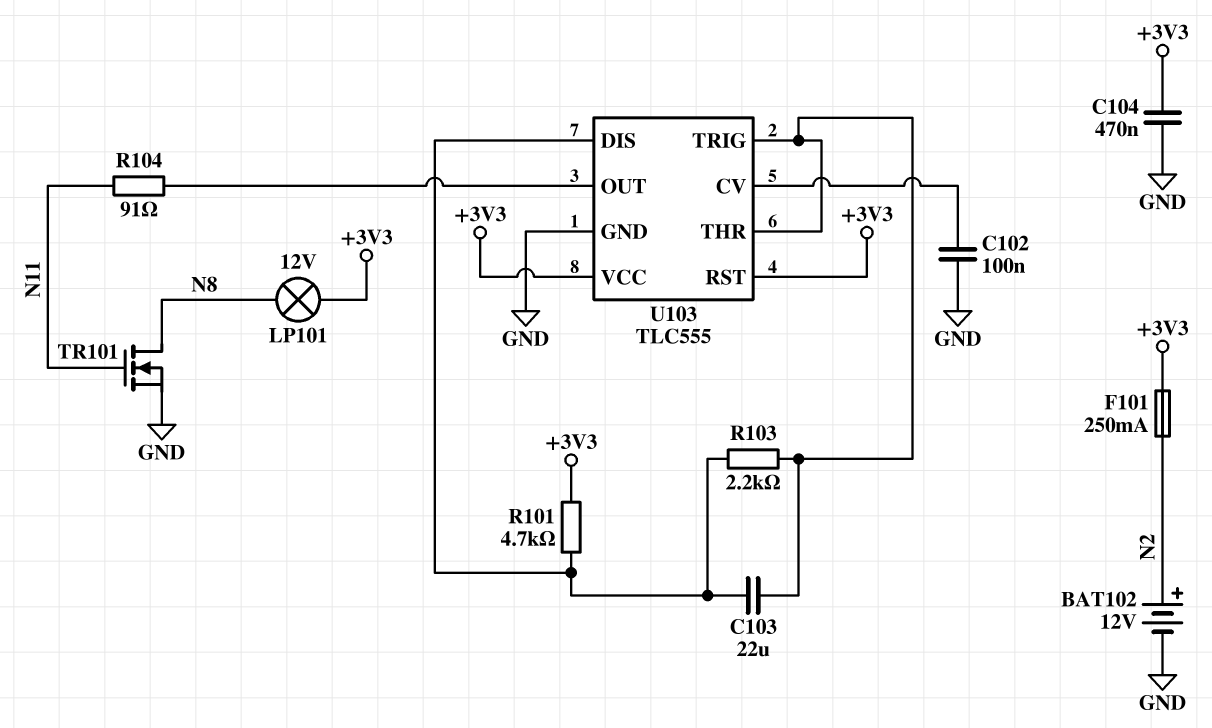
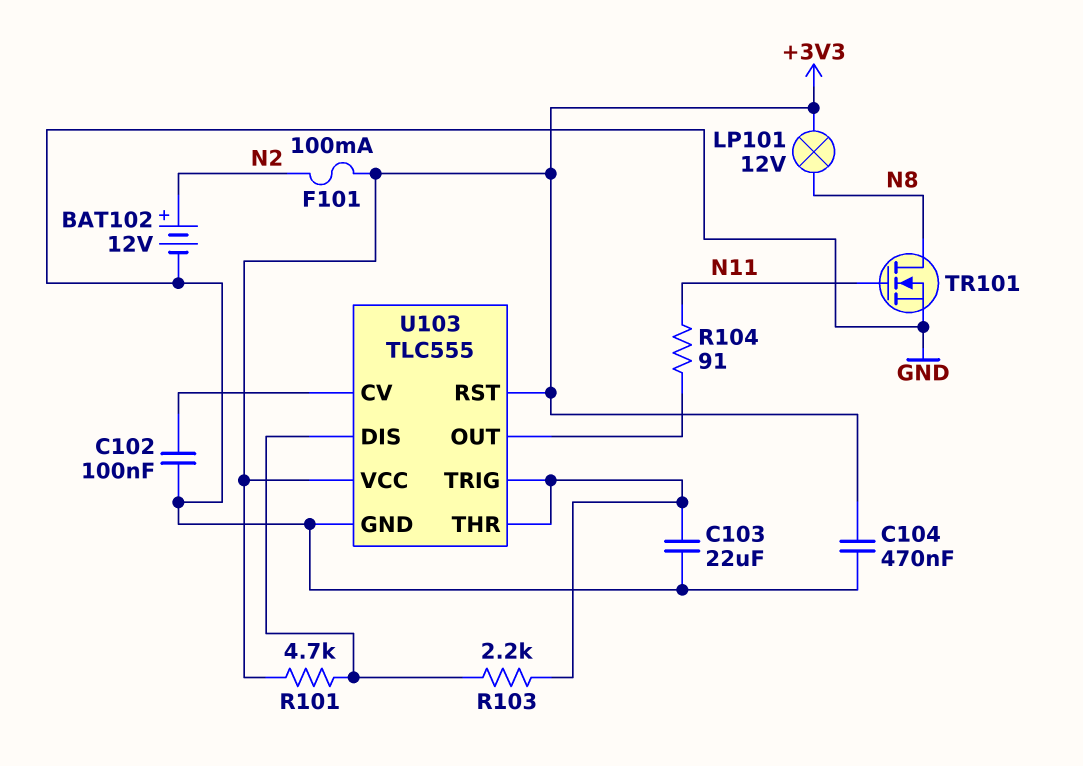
C103: 22uF (U103/DIS, U103/THR) -> 22uF (GND, U103/THR)
F101: 250mA (+3V3, N2) -> 100mA (+3V3, N2)

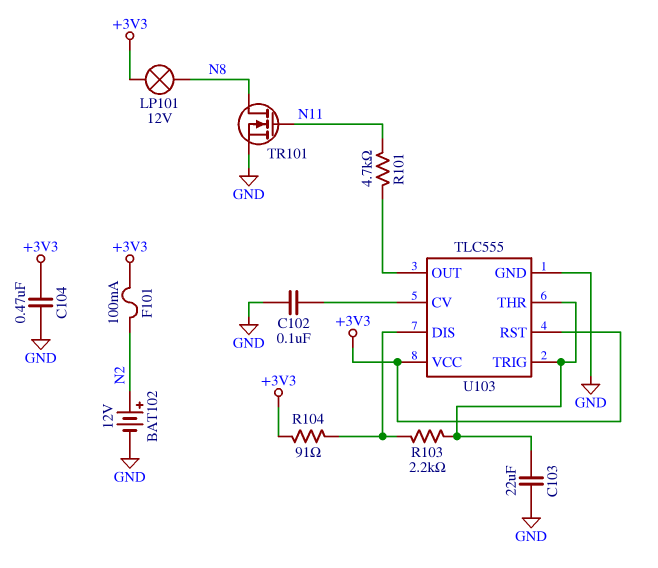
R101: 4.7k (+3V3, U103/DIS) -> 4.7k (N11, U103/OUT)
R104: 91 (N11, U103/OUT) -> 91 (+3V3, U103/DIS)

